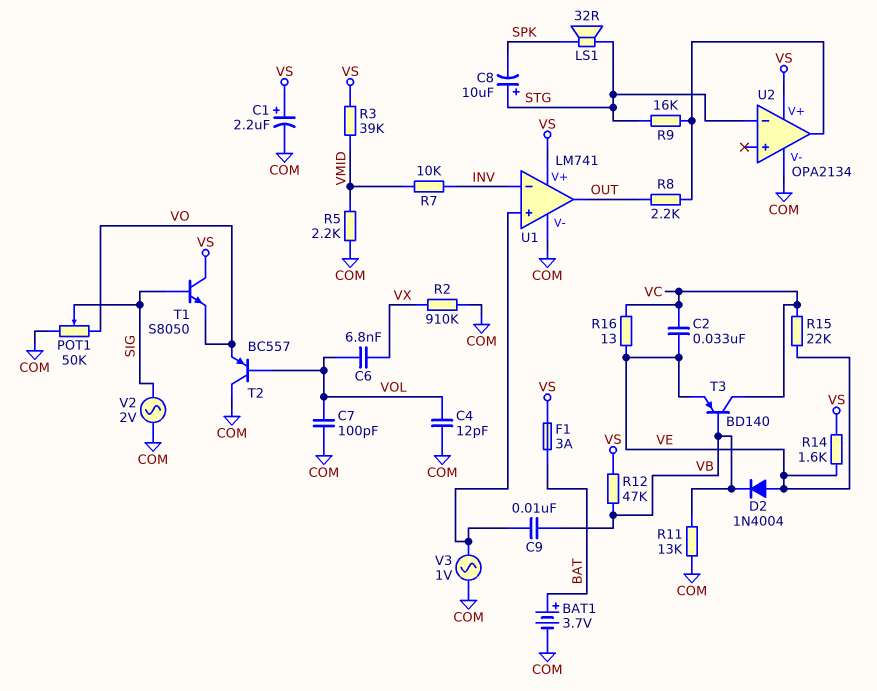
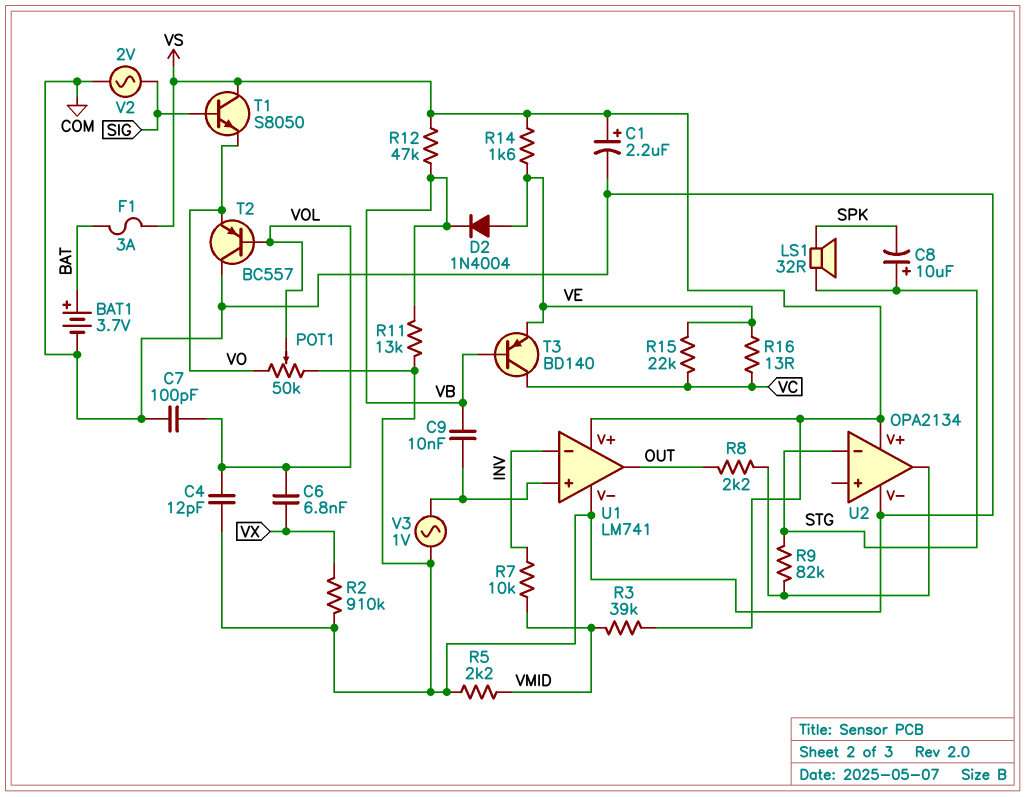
C2: 33nF (VC, VE) -> none
POT1: 50k (COM, VO, wiper SIG) -> 50k (COM, VO, wiper VOL)
R9: 16k (STG, U2/out) -> 82k (STG, U2/out)

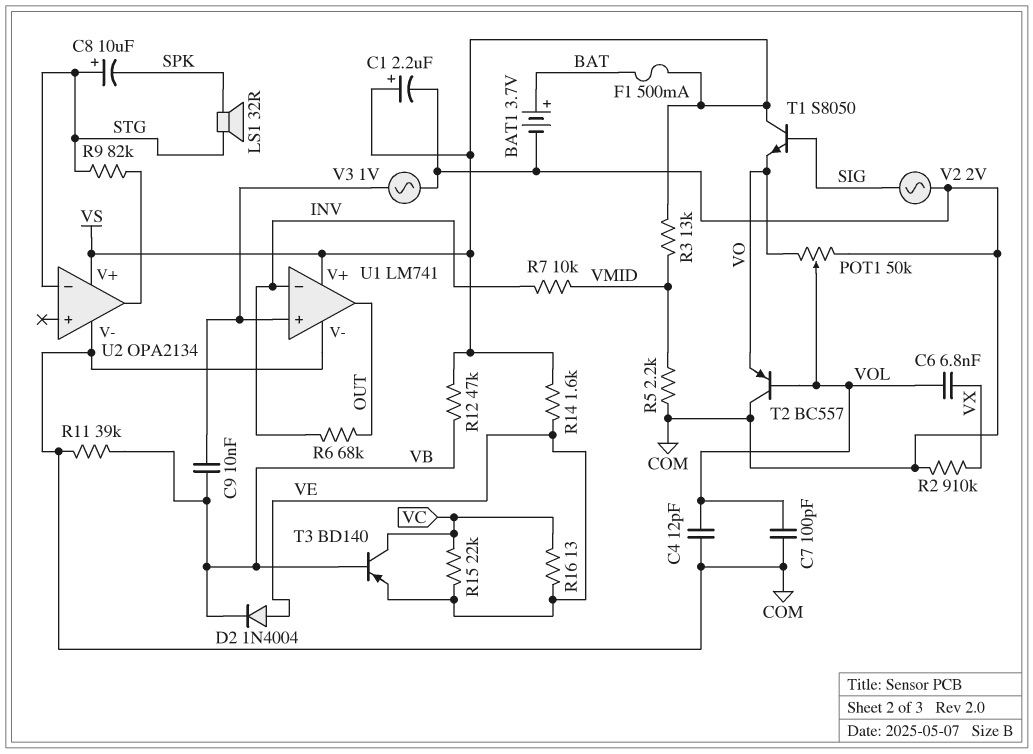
F1: 3A (BAT, VS) -> 500mA (BAT, VS)
R3: 39k (VMID, VS) -> 13k (VMID, VS)
R6: none -> 68k (INV, OUT)
R8: 2.2k (OUT, U2/out) -> none
R11: 13k (COM, VB) -> 39k (COM, VB)

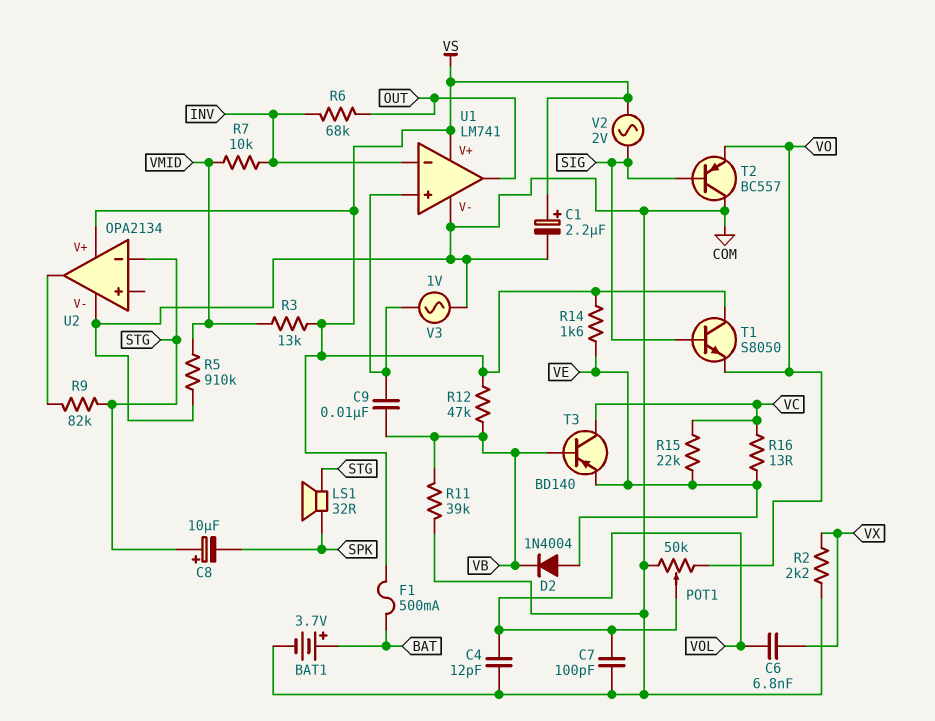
R2: 910k (COM, VX) -> 2.2k (COM, VX)
R5: 2.2k (COM, VMID) -> 910k (COM, VMID)
T2: PNP BC557 (B VOL, C COM, E VO) -> PNP BC557 (B SIG, C COM, E VO)
V2: AC 2V (COM, SIG) -> AC 2V (SIG, VS)

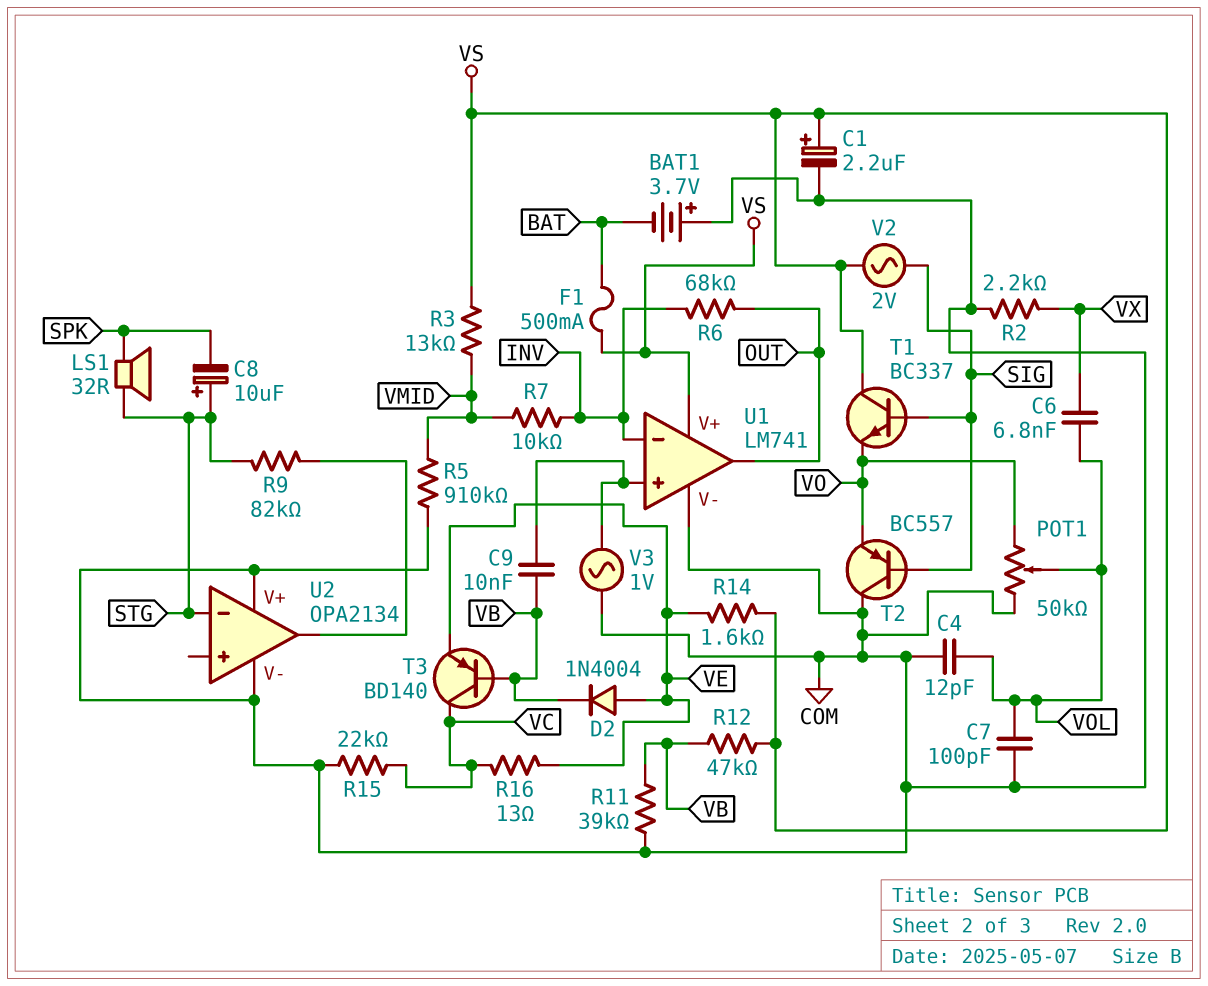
BAT1: 3.7V (plus BAT, minus COM) -> 3.7V (plus COM, minus BAT)
R15: 22k (VC, VE) -> 22k (COM, VC)
T1: NPN S8050 (B SIG, C VS, E VO) -> NPN BC337 (B SIG, C VS, E VO)
U2 pin V+: VS -> COM

